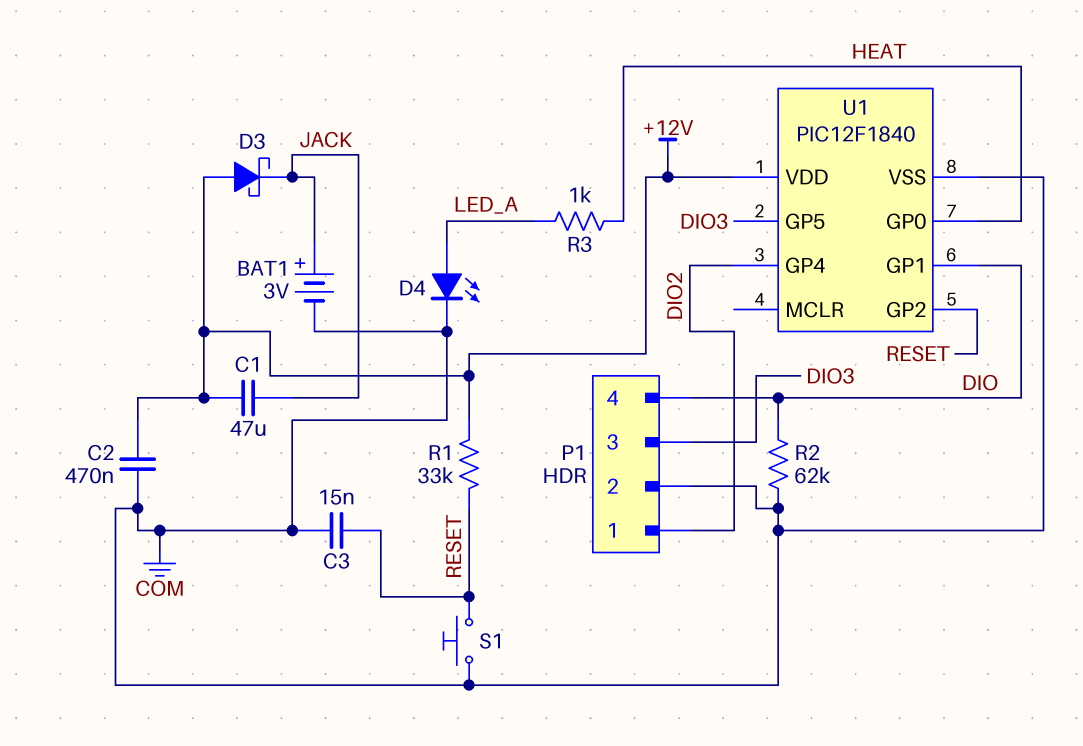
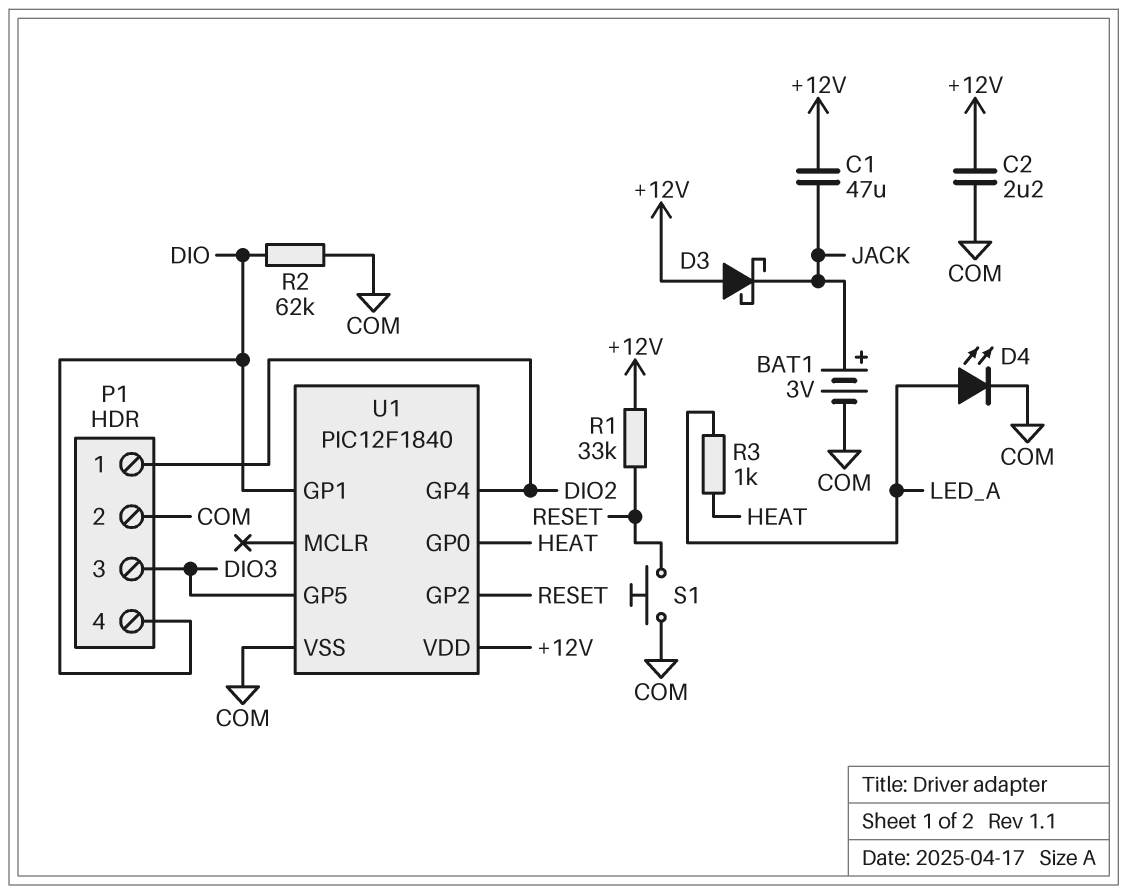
C2: 470nF (+12V, COM) -> 2.2uF (+12V, COM)
C3: 15nF (COM, RESET) -> none

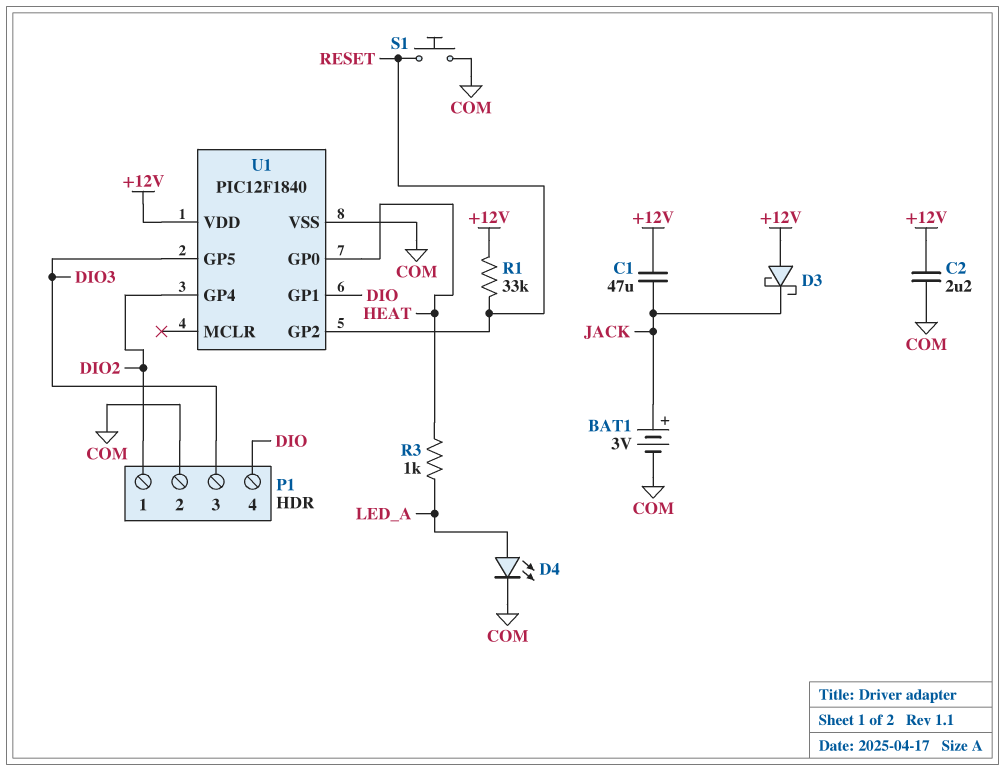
R2: 62k (COM, DIO) -> none

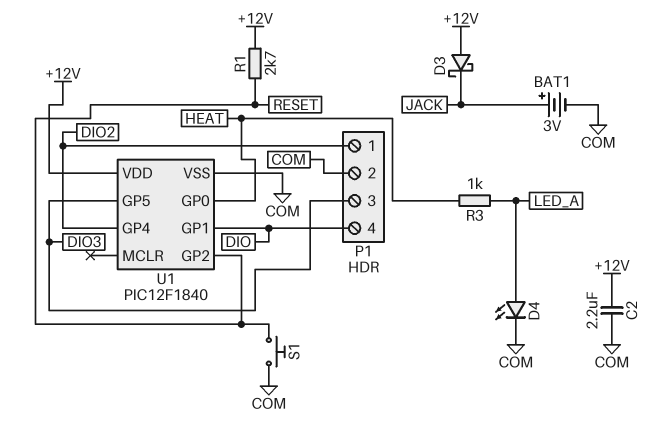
C1: 47uF (+12V, JACK) -> none
R1: 33k (+12V, RESET) -> 2.7k (+12V, RESET)

